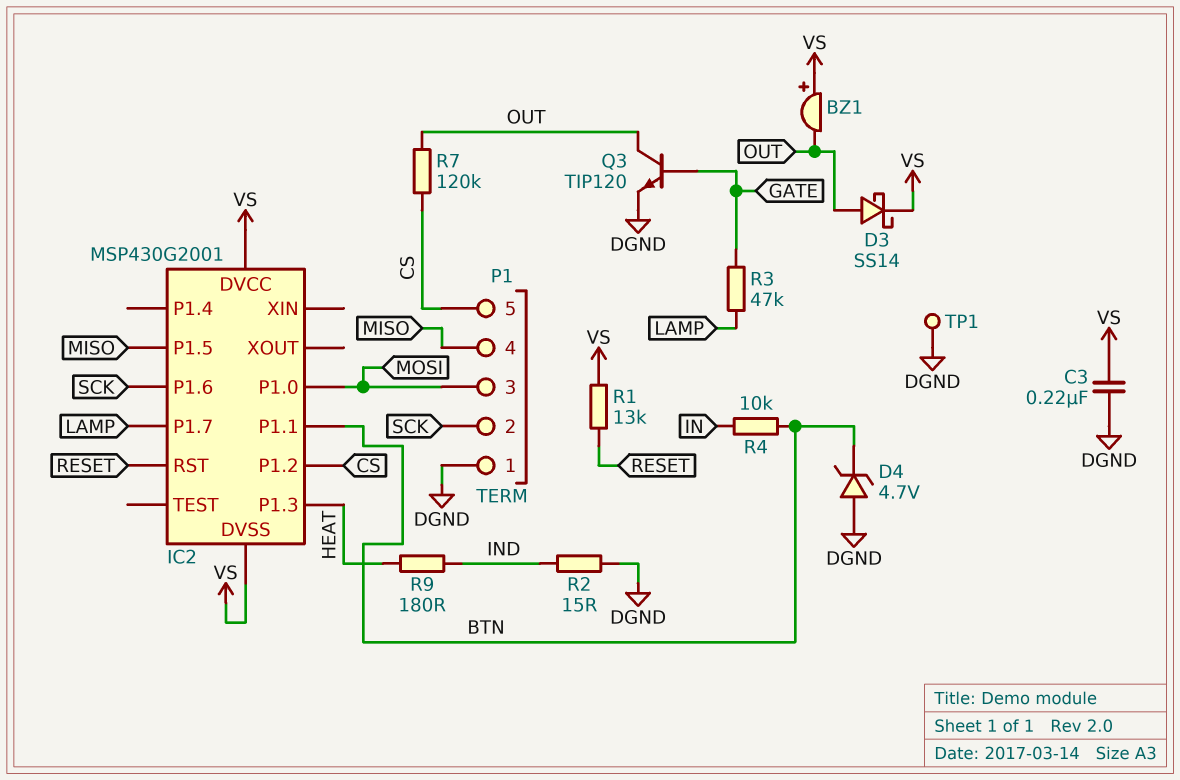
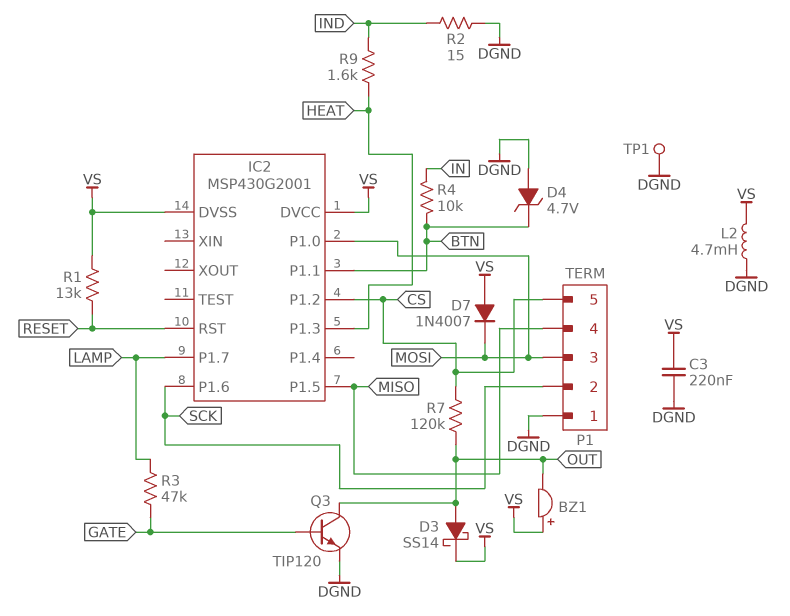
D7: none -> diode 1N4007 (A VS, K MOSI)
L2: none -> 4.7mH (DGND, VS)
R9: 180 (HEAT, IND) -> 1.6k (HEAT, IND)

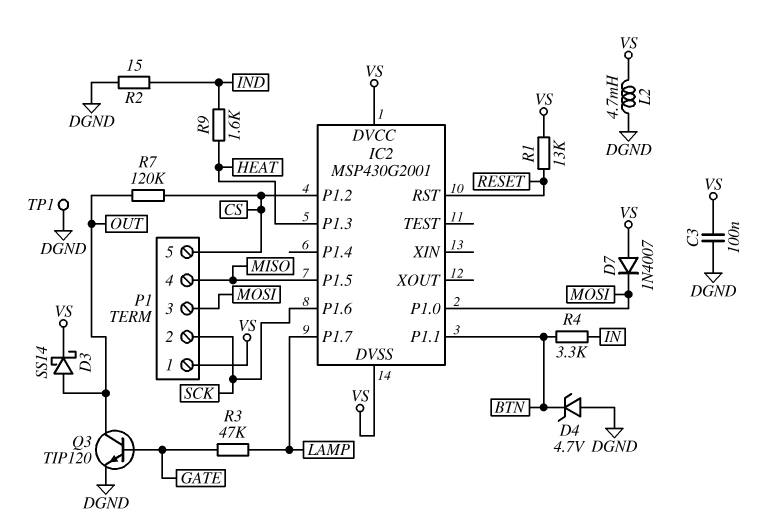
BZ1: buzzer (plus VS, minus OUT) -> none
C3: 220nF (DGND, VS) -> 100nF (DGND, VS)
P1 pin 1: DGND -> VS
R4: 10k (BTN, IN) -> 3.3k (BTN, IN)

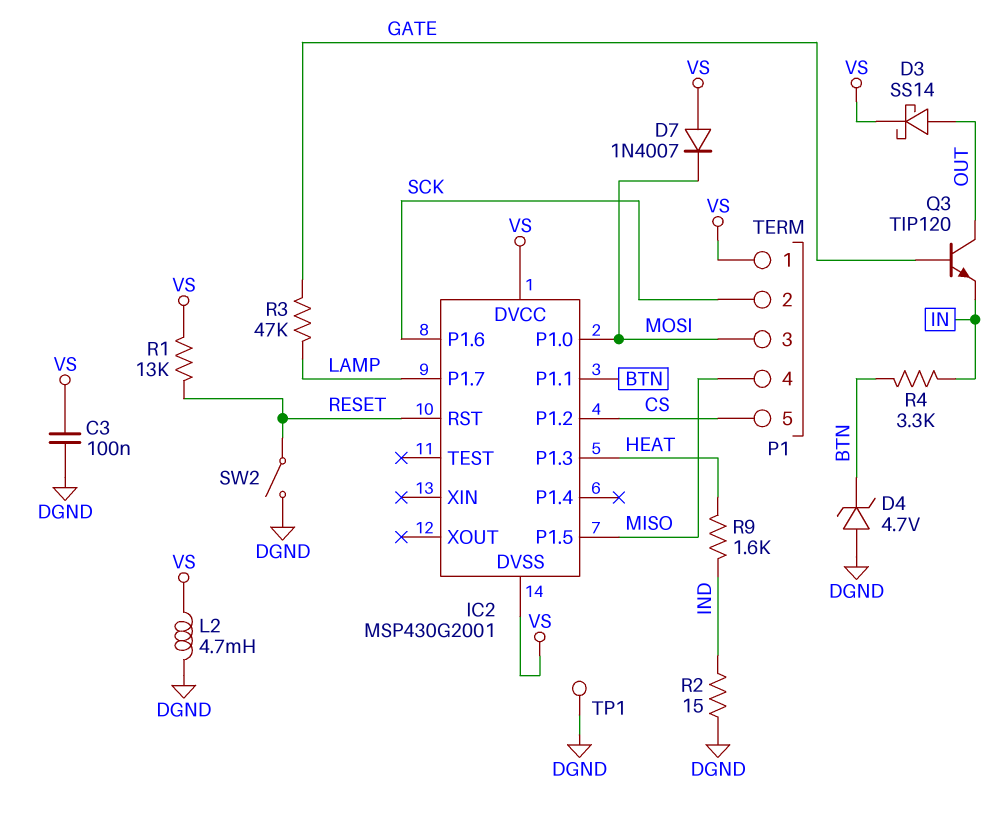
Q3: NPN TIP120 (B GATE, C OUT, E DGND) -> NPN TIP120 (B GATE, C OUT, E IN)
R7: 120k (CS, OUT) -> none
SW2: none -> switch (DGND, RESET)

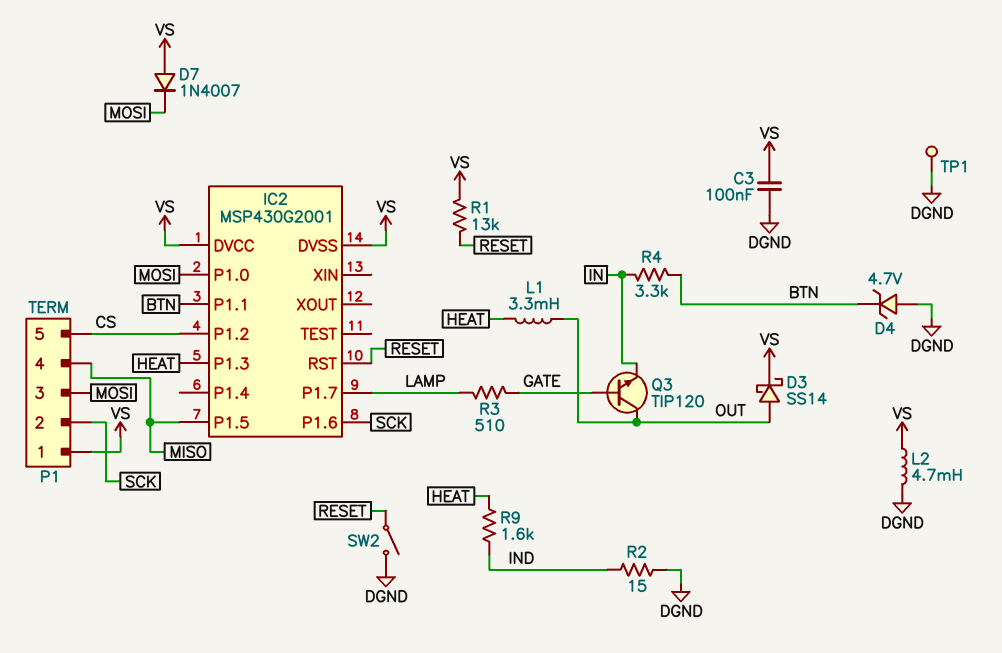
L1: none -> 3.3mH (HEAT, OUT)
R3: 47k (GATE, LAMP) -> 510 (GATE, LAMP)

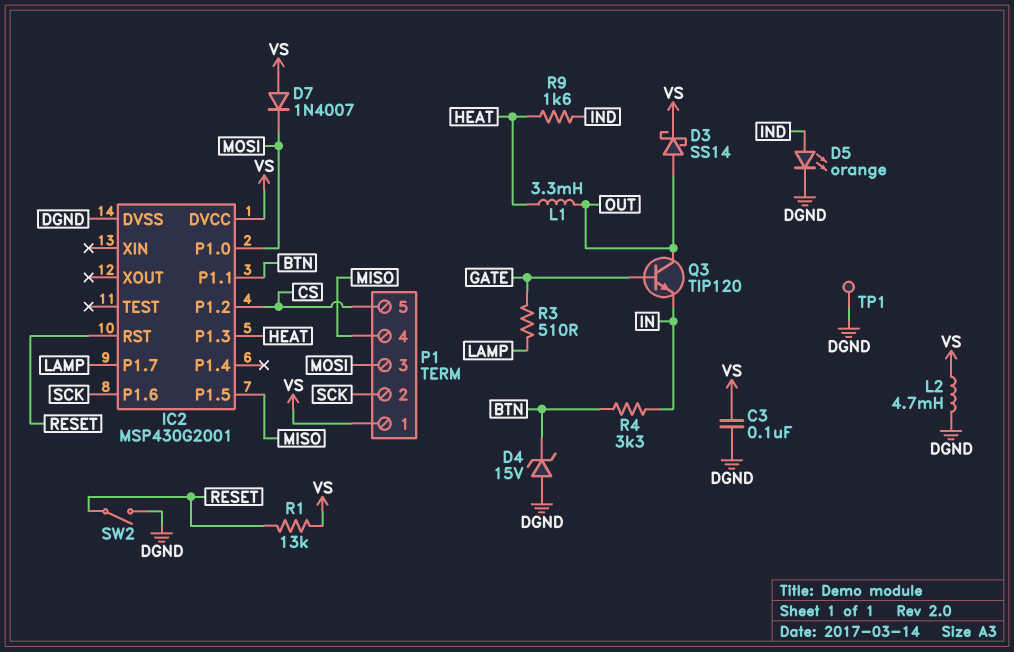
D4: zener 4.7V (A DGND, K BTN) -> zener 15V (A DGND, K BTN)
D5: none -> LED orange (A IND, K DGND)
IC2 pin DVSS: VS -> DGND
R2: 15 (DGND, IND) -> none

